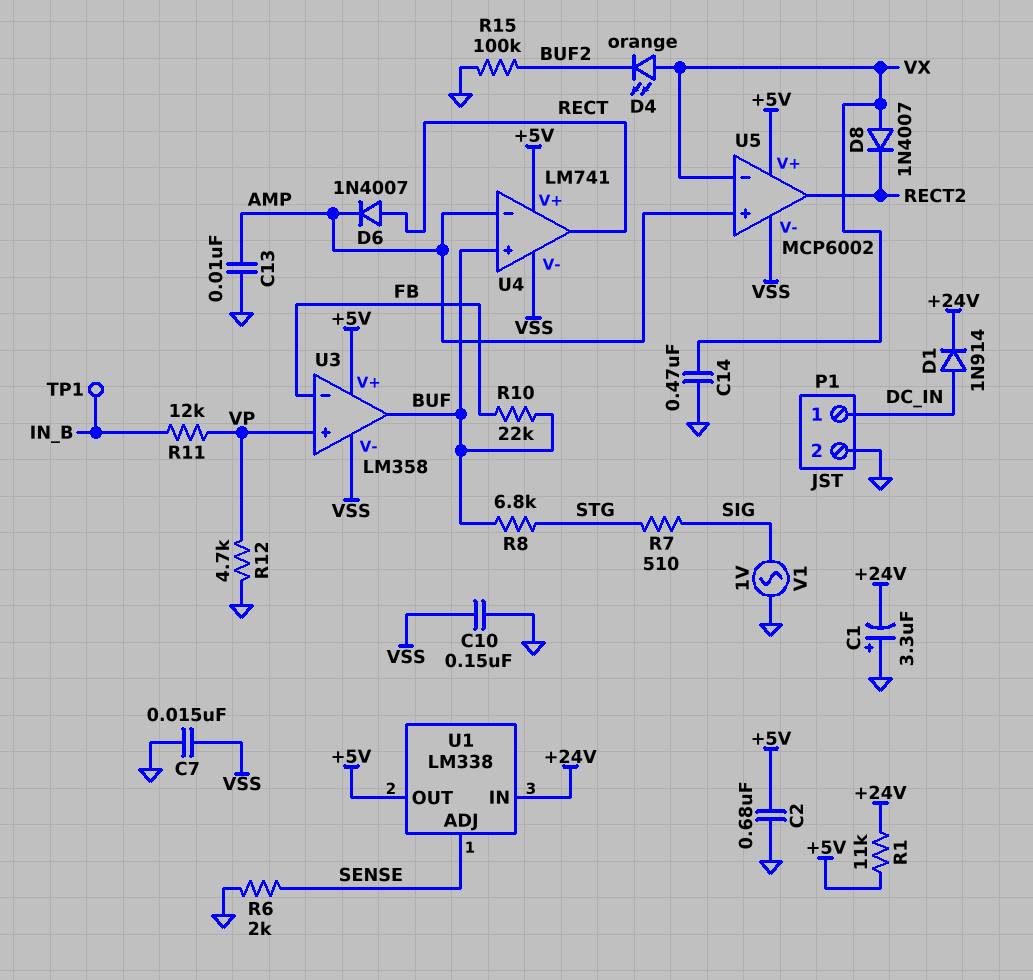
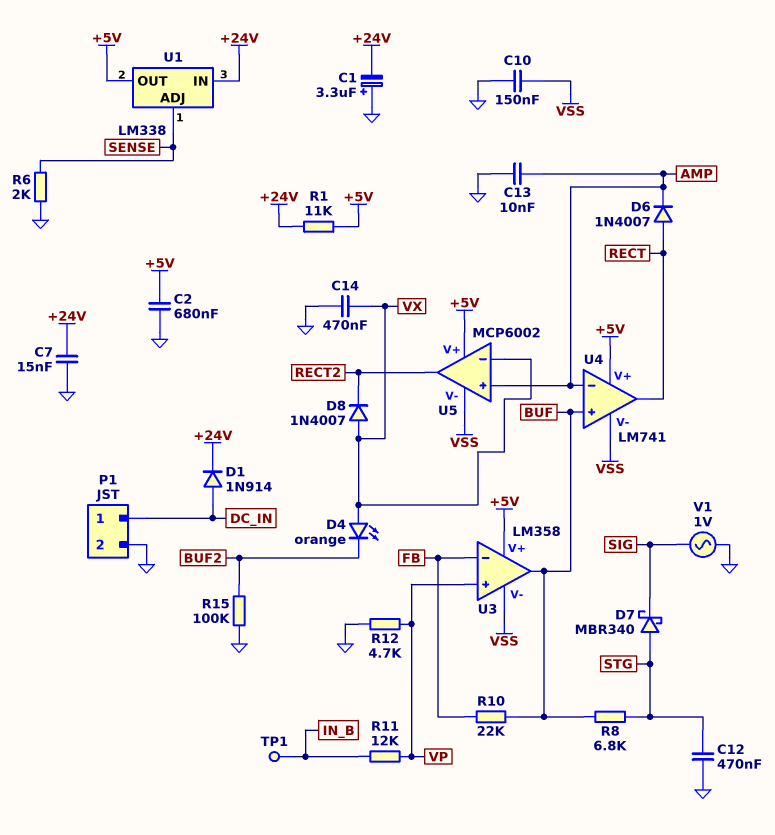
C7: 15nF (GND, VSS) -> 15nF (+24V, GND)
C12: none -> 470nF (GND, STG)
D7: none -> schottky MBR340 (A STG, K SIG)
R7: 510 (SIG, STG) -> none

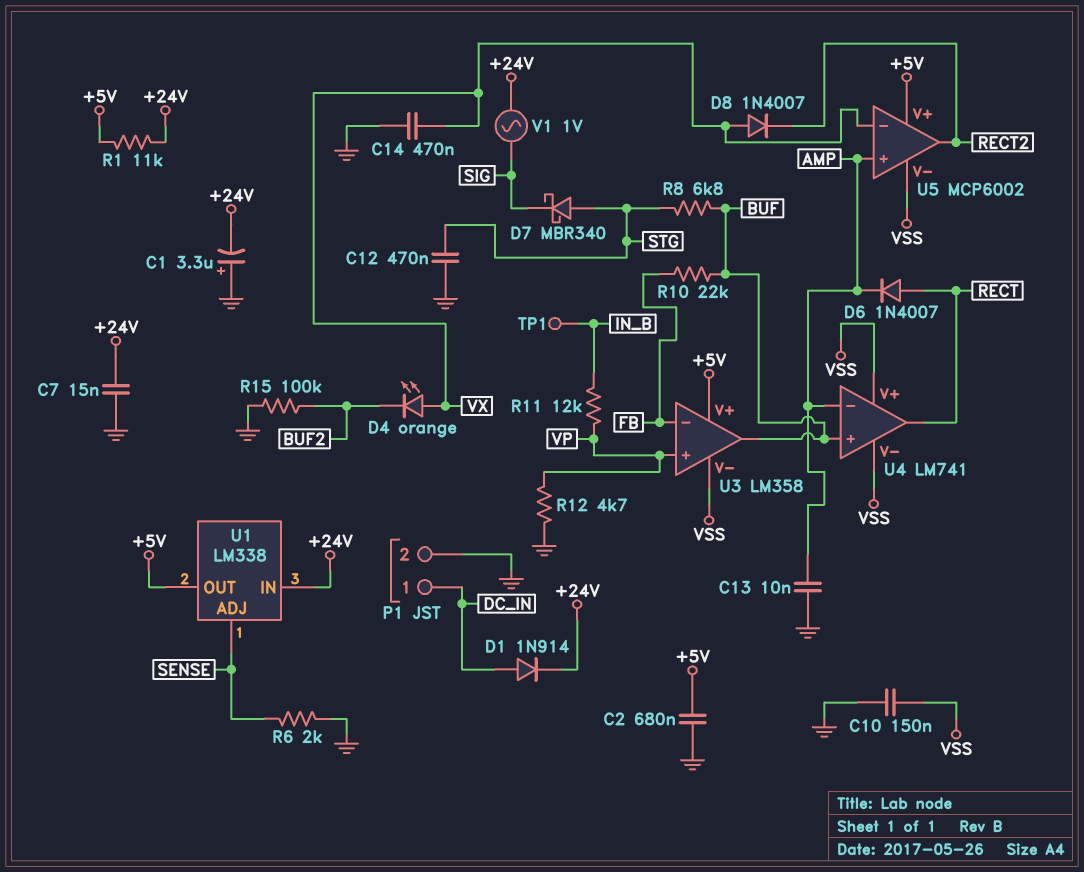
U4 pin V+: +5V -> VSS
V1: AC 1V (GND, SIG) -> AC 1V (+24V, SIG)

